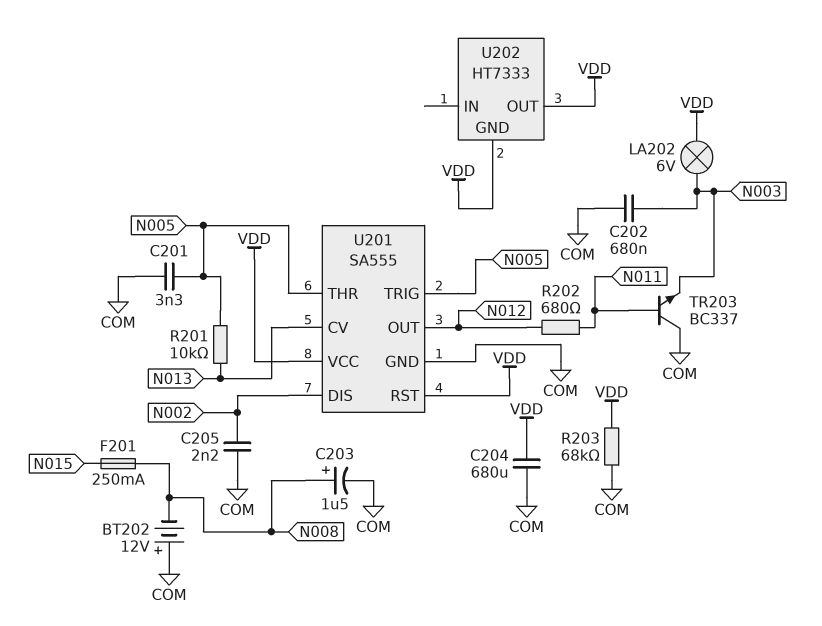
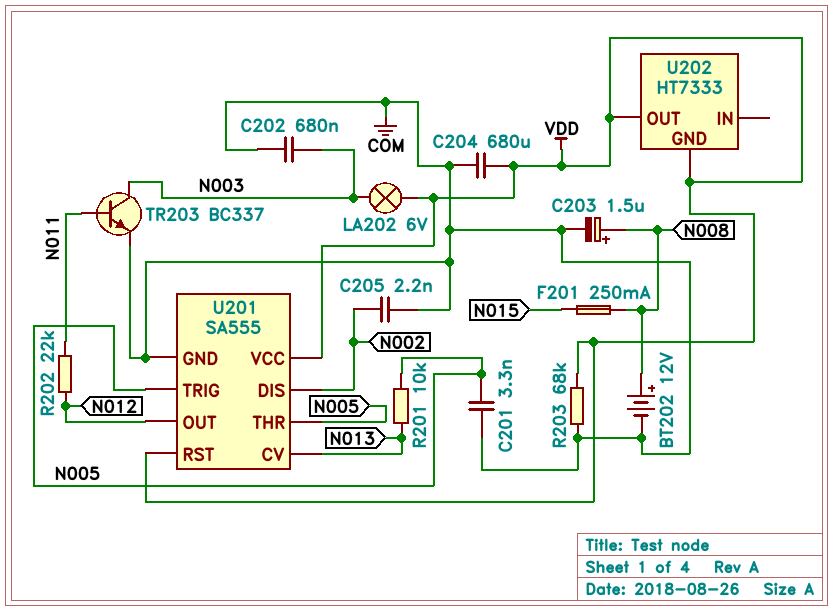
BT202: 12V (plus COM, minus N008) -> 12V (plus N008, minus COM)
R202: 680 (N011, N012) -> 22k (N011, N012)
TR203: NPN BC337 (B N011, C COM, E N003) -> NPN BC337 (B N011, C N003, E COM)

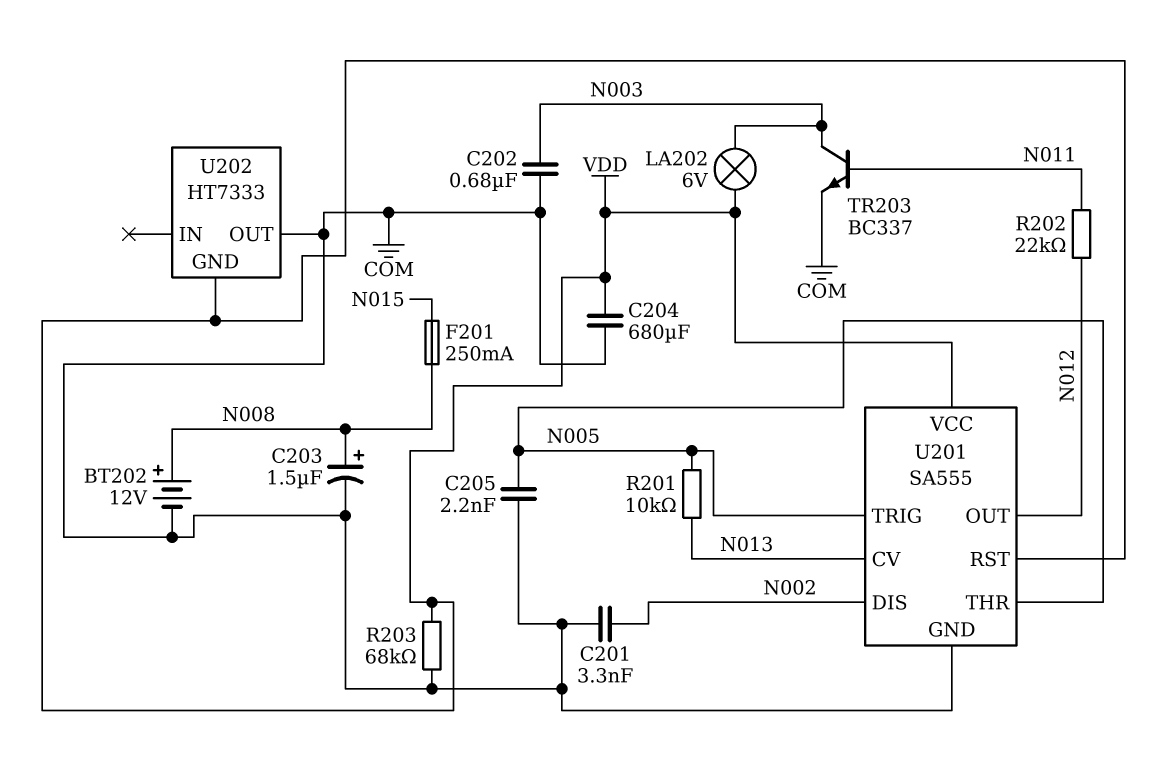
C201: 3.3nF (COM, N005) -> 3.3nF (COM, N002)
C205: 2.2nF (COM, N002) -> 2.2nF (COM, N005)
U202 pin OUT: VDD -> COM

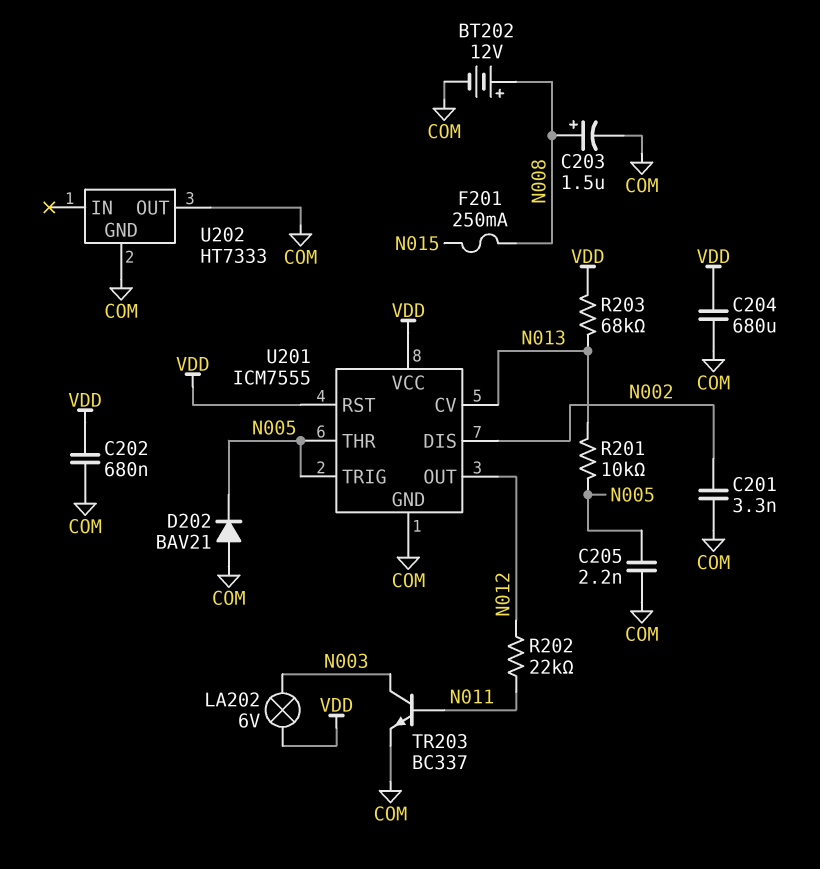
C202: 680nF (COM, N003) -> 680nF (COM, VDD)
D202: none -> diode BAV21 (A COM, K N005)
R203: 68k (COM, VDD) -> 68k (N013, VDD)
U201: SA555 -> ICM7555
U202 pin GND: VDD -> COM

